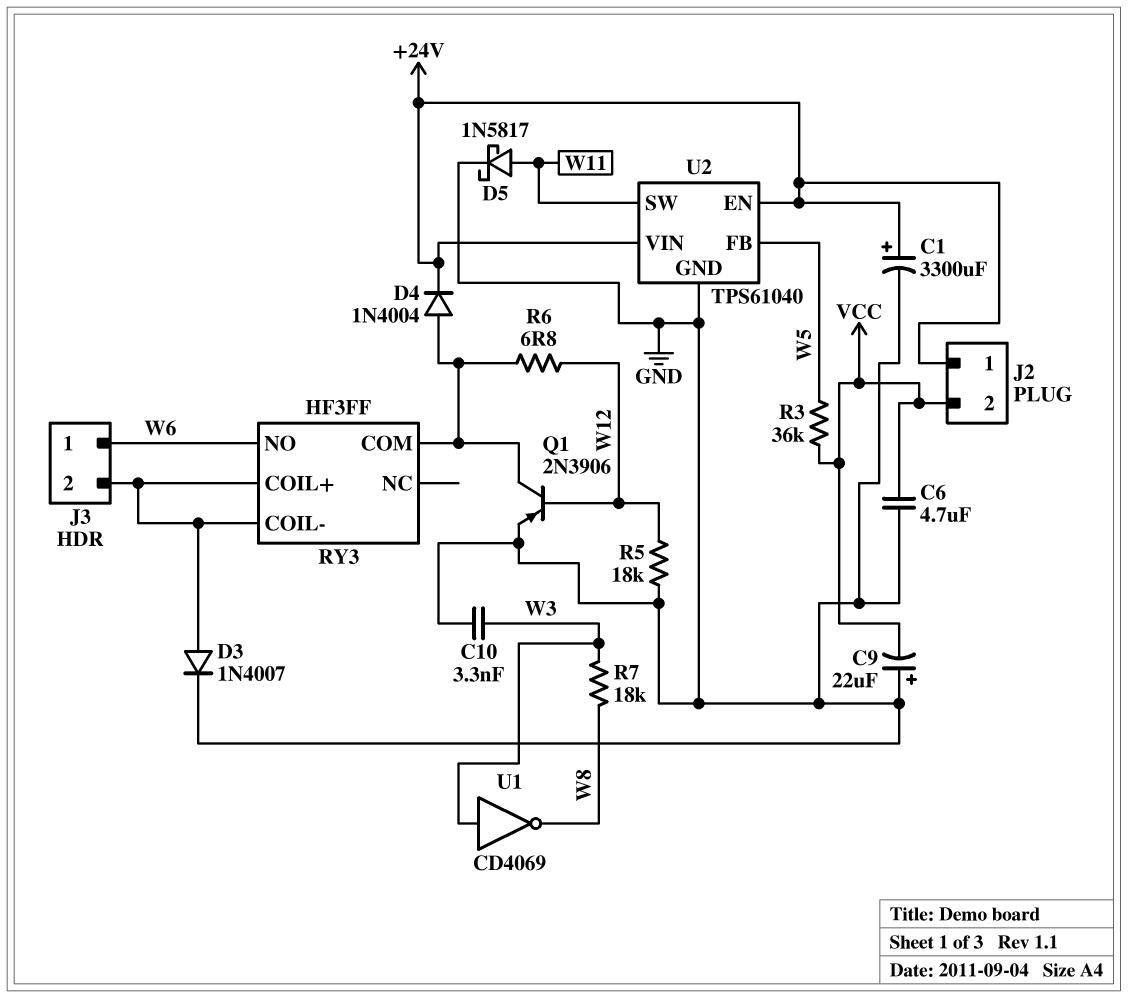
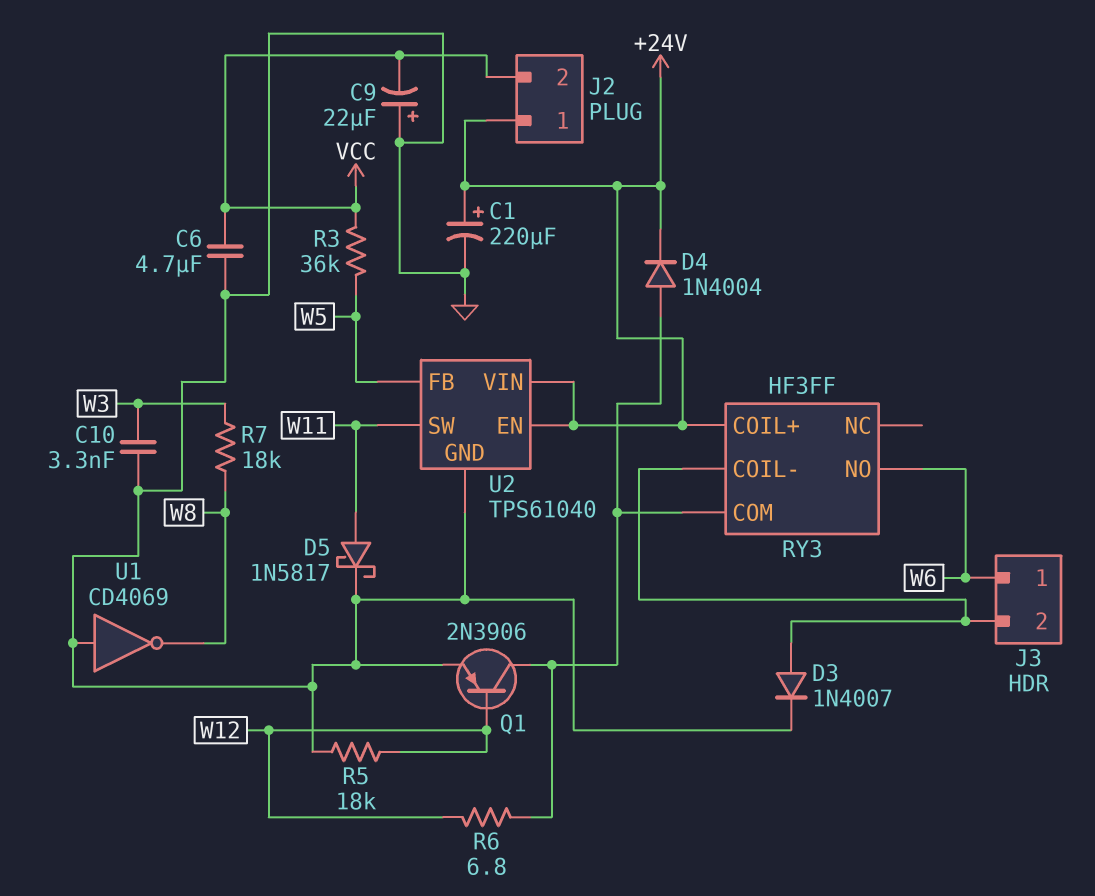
C1: 3300uF (plus +24V, minus GND) -> 220uF (plus +24V, minus GND)
RY3 pin COIL+: J3/2 -> +24V
U1: NOT CD4069 (in W3, out W8) -> NOT CD4069 (in GND, out W8)

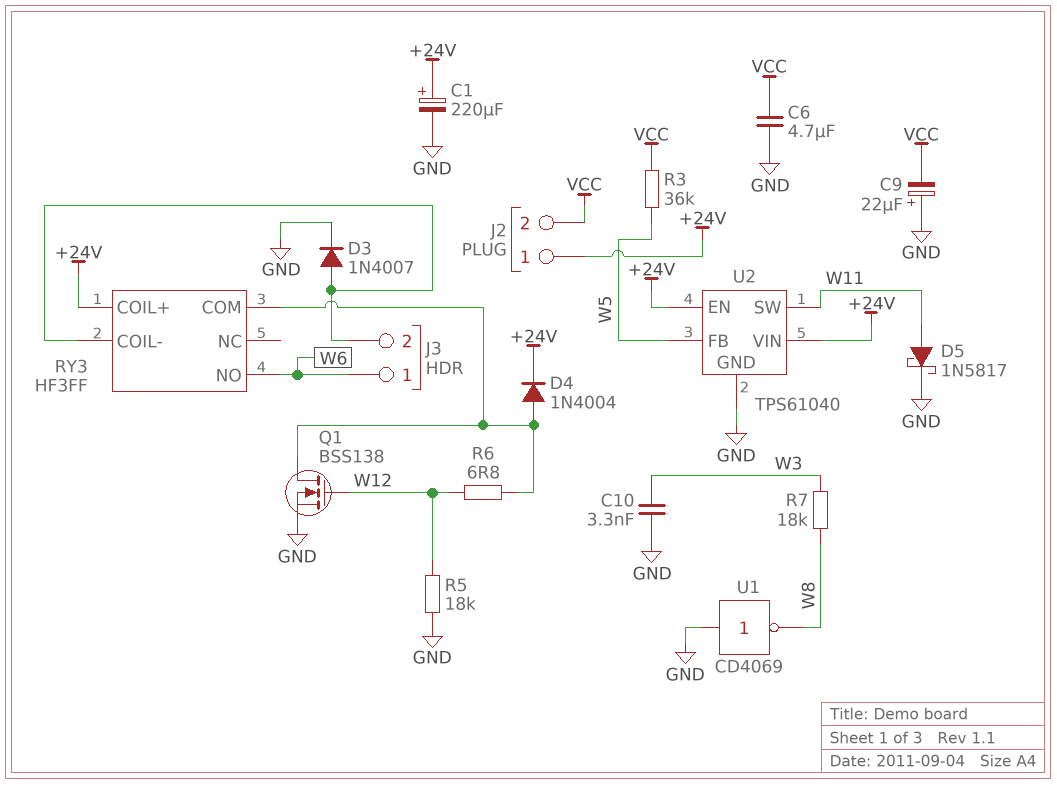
Q1: PNP 2N3906 (B W12, C RY3/COM, E GND) -> NMOS BSS138 (G W12, D RY3/COM, S GND)

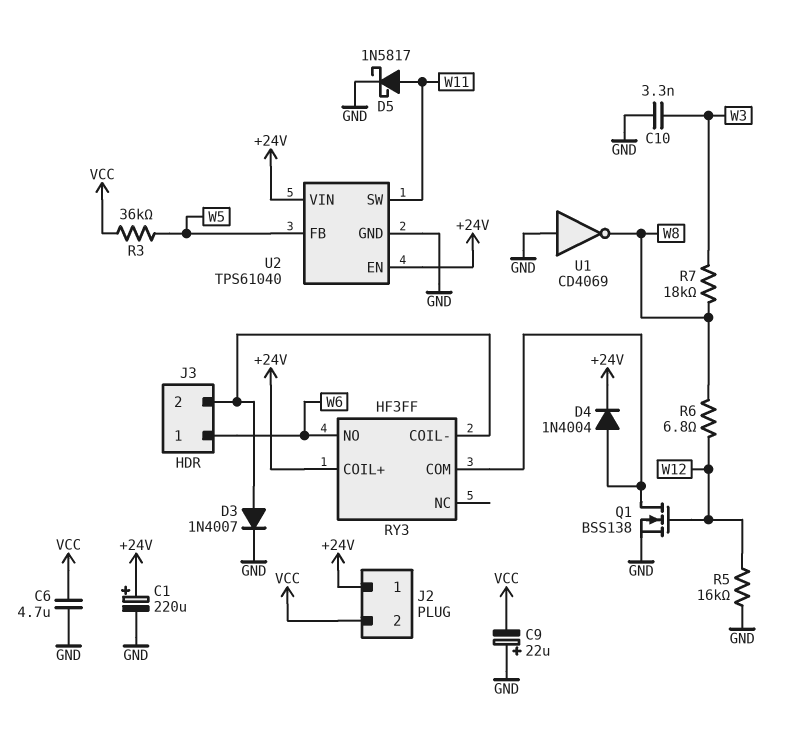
R5: 18k (GND, W12) -> 16k (GND, W12)
R6: 6.8 (RY3/COM, W12) -> 6.8 (W8, W12)

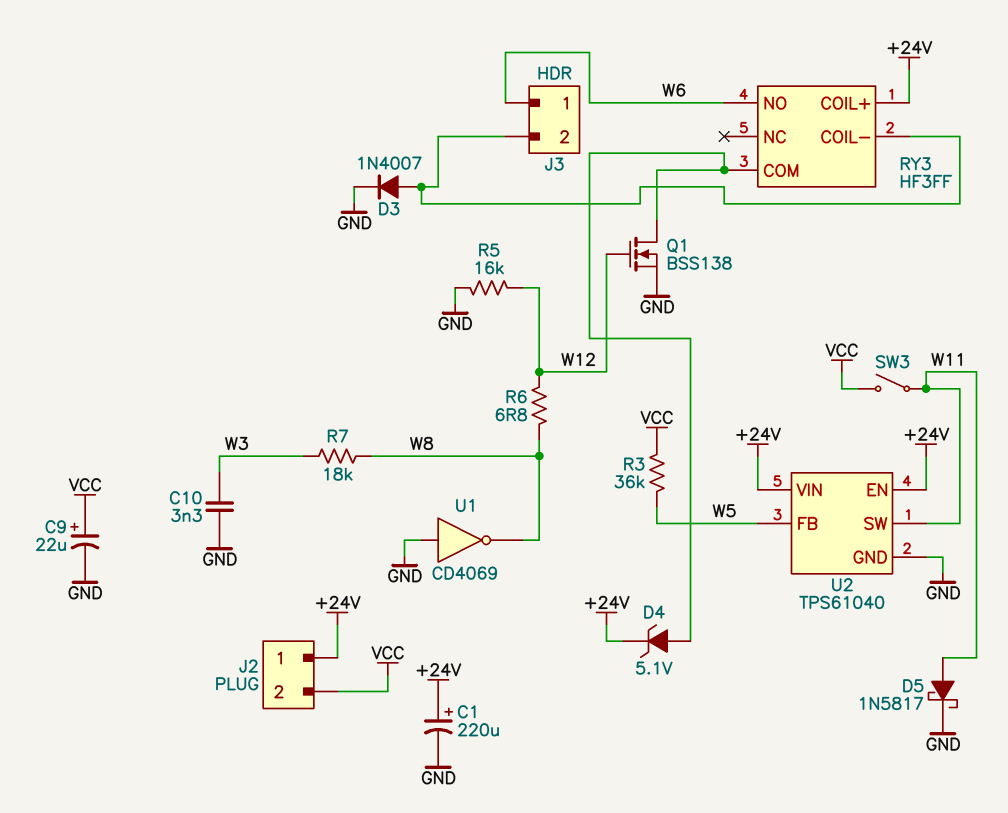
C6: 4.7uF (GND, VCC) -> none
C9: 22uF (plus GND, minus VCC) -> 22uF (plus VCC, minus GND)
D4: diode 1N4004 (A RY3/COM, K +24V) -> zener 5.1V (A RY3/COM, K +24V)
SW3: none -> switch (VCC, W11)

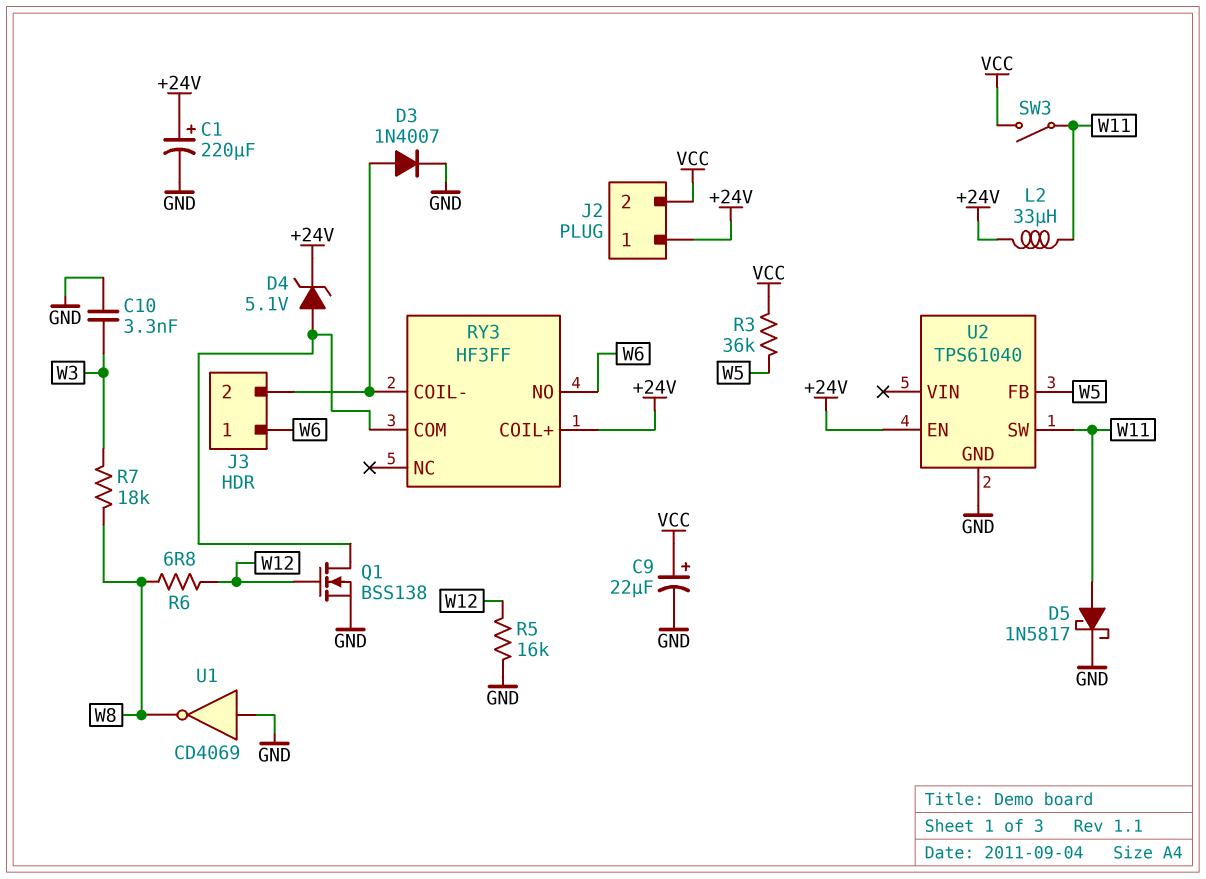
L2: none -> 33uH (+24V, W11)
U2 pin VIN: +24V -> none

